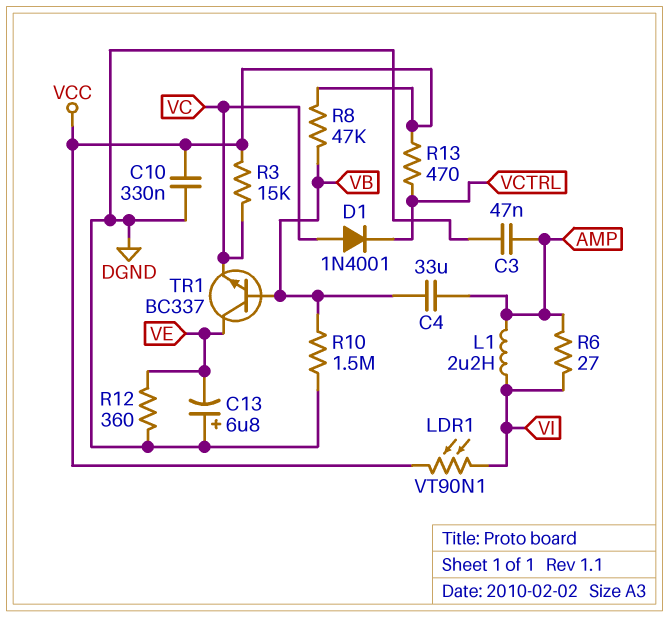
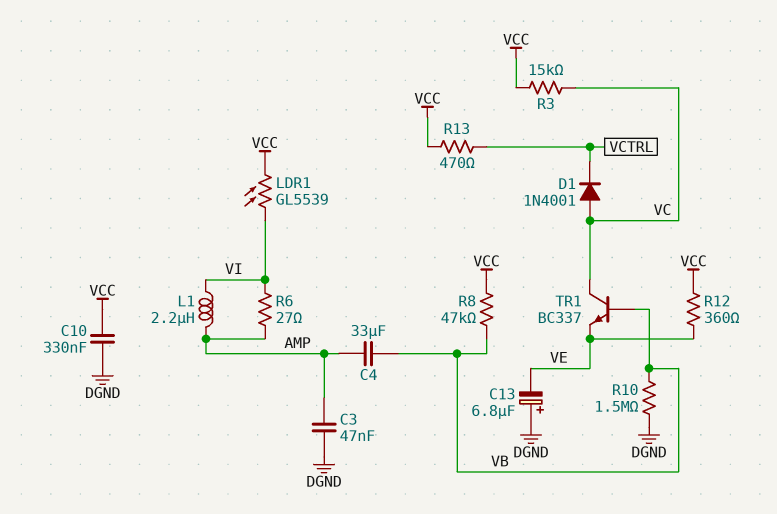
LDR1: VT90N1 (VCC, VI) -> GL5539 (VCC, VI)
R12: 360 (DGND, VE) -> 360 (VCC, VE)
TR1: NPN BC337 (B VB, C VE, E VC) -> NPN BC337 (B VB, C VC, E VE)

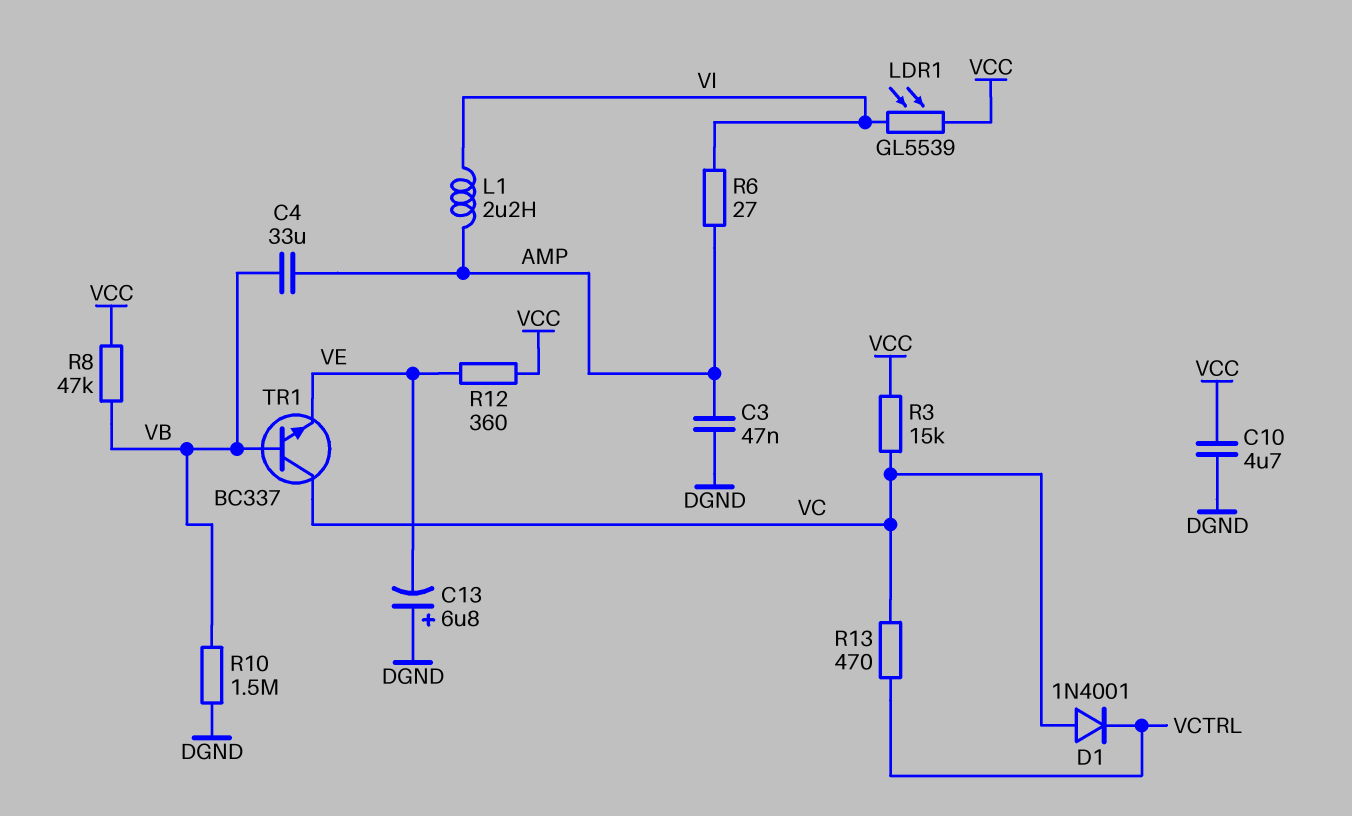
C10: 330nF (DGND, VCC) -> 4.7uF (DGND, VCC)
R13: 470 (VCC, VCTRL) -> 470 (VC, VCTRL)

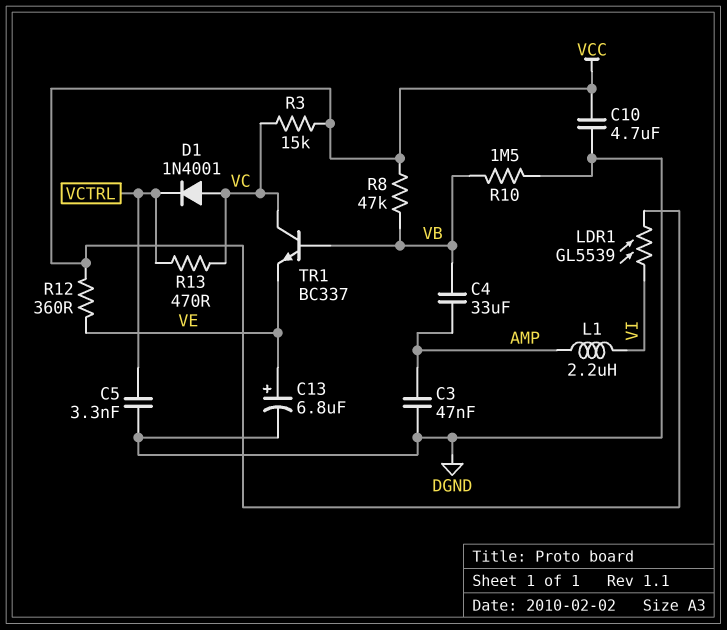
C5: none -> 3.3nF (DGND, VCTRL)
C13: 6.8uF (plus DGND, minus VE) -> 6.8uF (plus VE, minus DGND)
R6: 27 (AMP, VI) -> none

